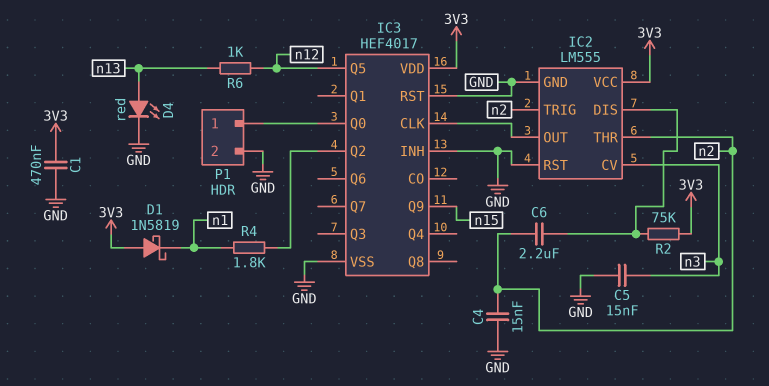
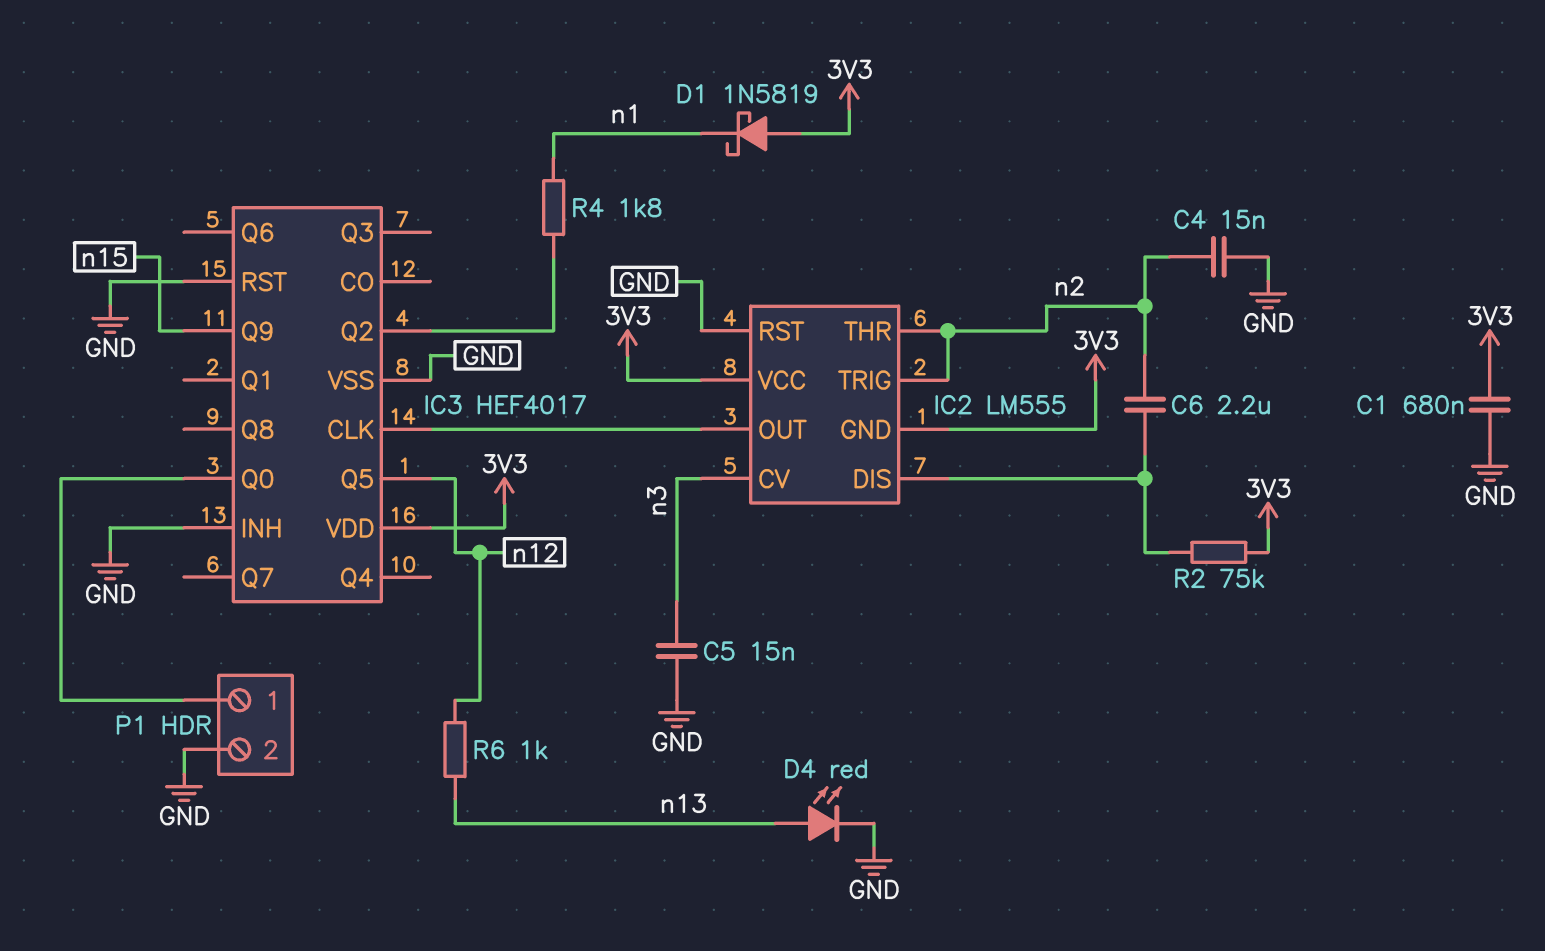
C1: 470nF (3V3, GND) -> 680nF (3V3, GND)
IC2 pin GND: GND -> 3V3

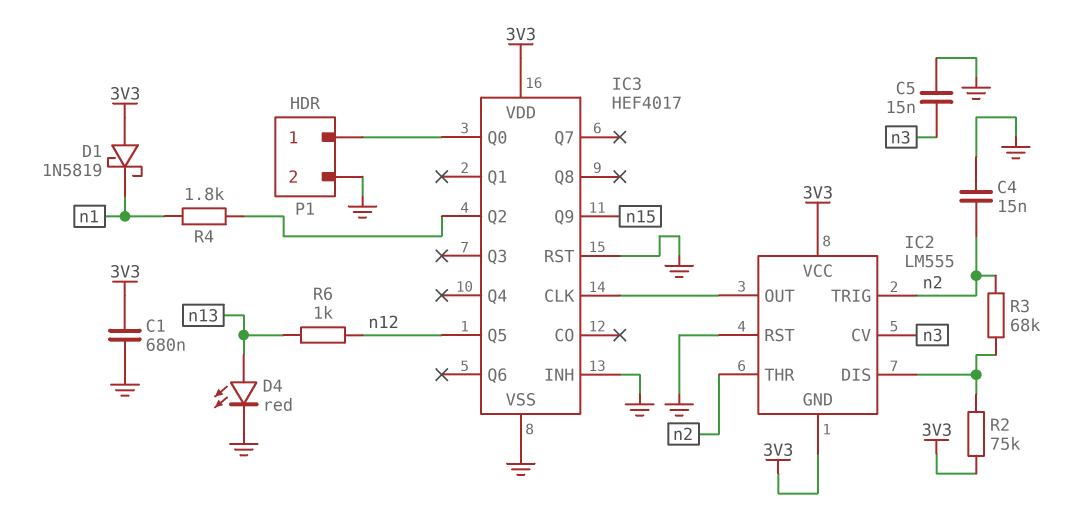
C6: 2.2uF (IC2/DIS, n2) -> none
R3: none -> 68k (IC2/DIS, n2)

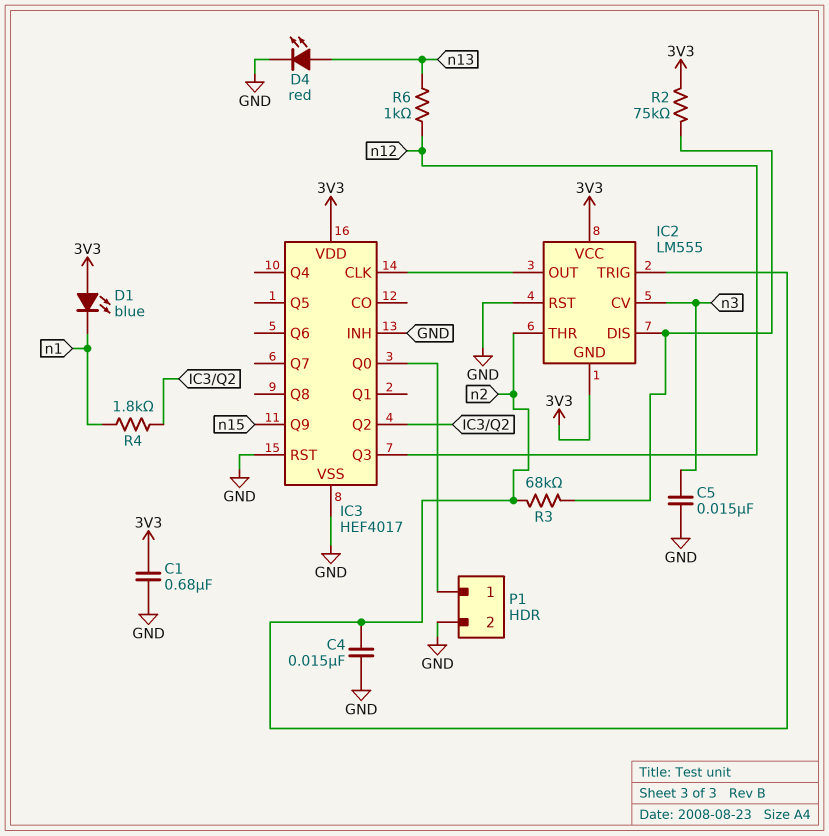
D1: schottky 1N5819 (A 3V3, K n1) -> LED blue (A 3V3, K n1)
IC3 pin Q3: none -> n12
IC3 pin Q5: n12 -> none

